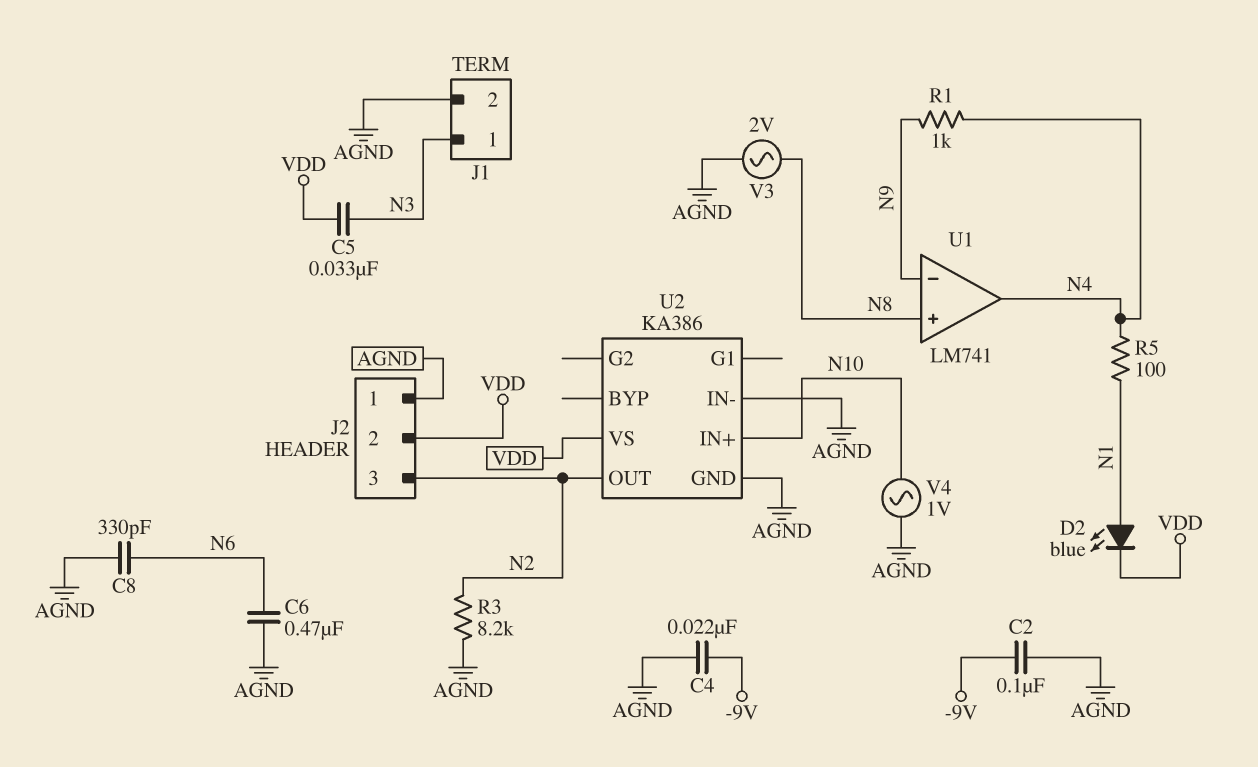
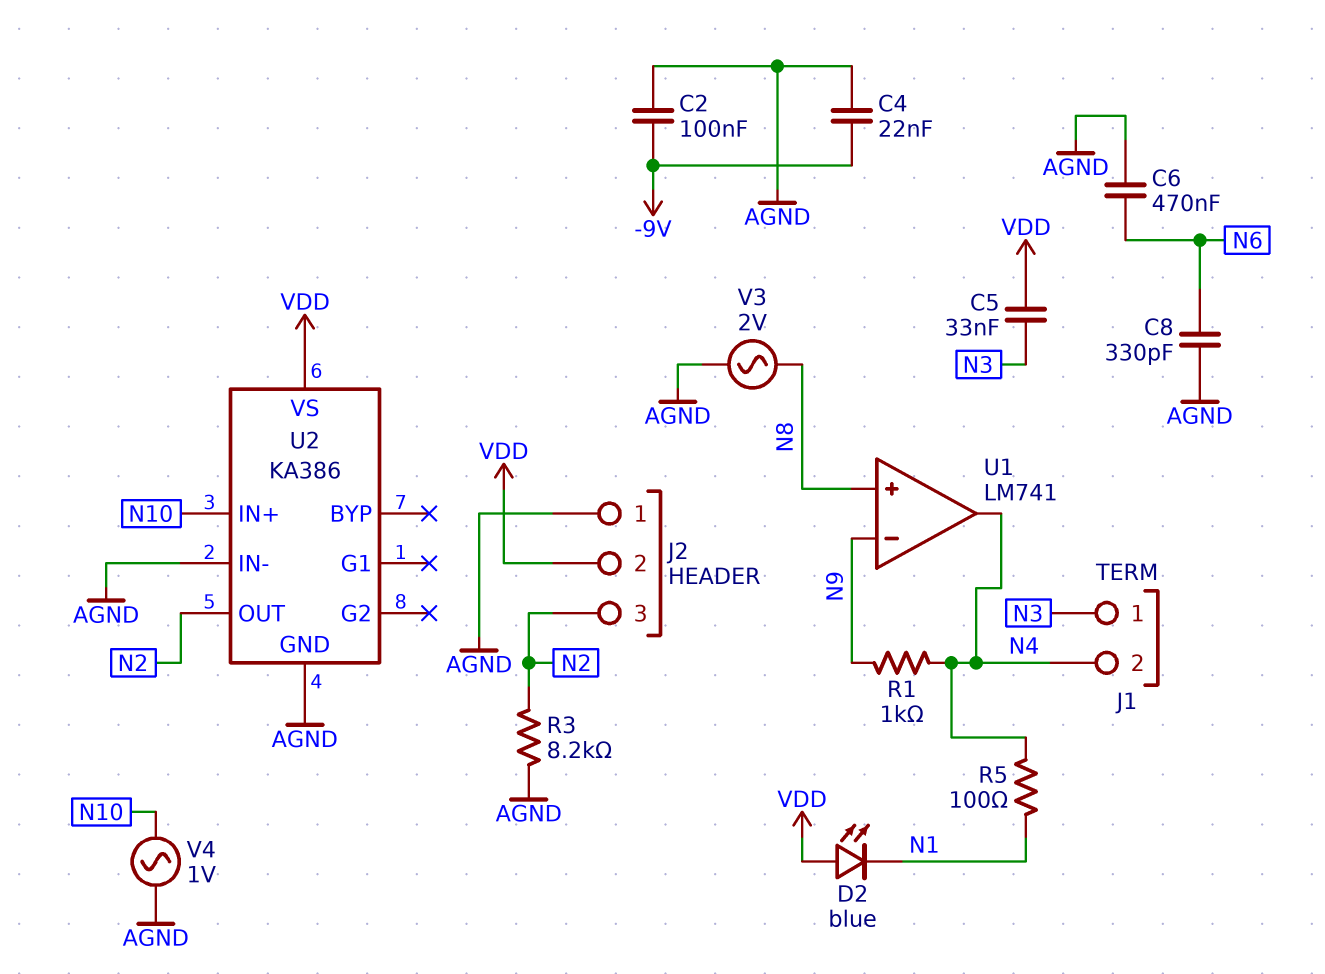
D2: LED blue (A N1, K VDD) -> LED blue (A VDD, K N1)
J1 pin 2: AGND -> N4

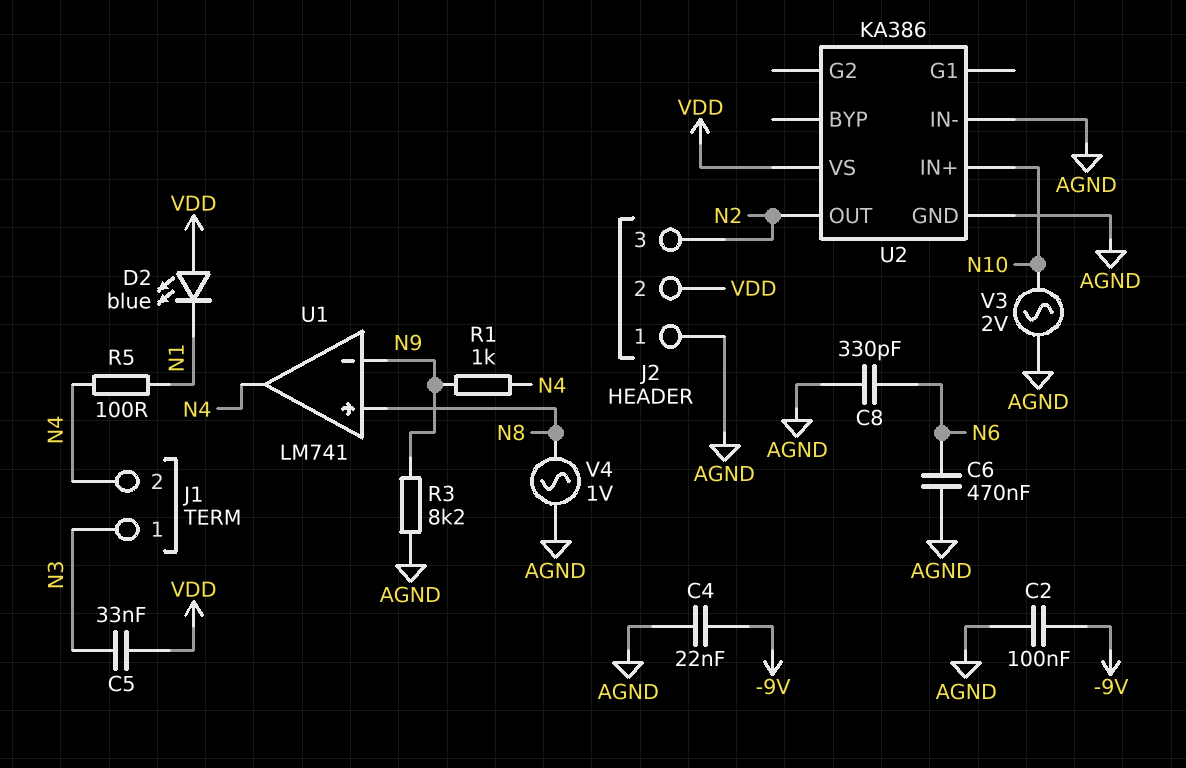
R3: 8.2k (AGND, N2) -> 8.2k (AGND, N9)
V3: AC 2V (AGND, N8) -> AC 2V (AGND, N10)
V4: AC 1V (AGND, N10) -> AC 1V (AGND, N8)

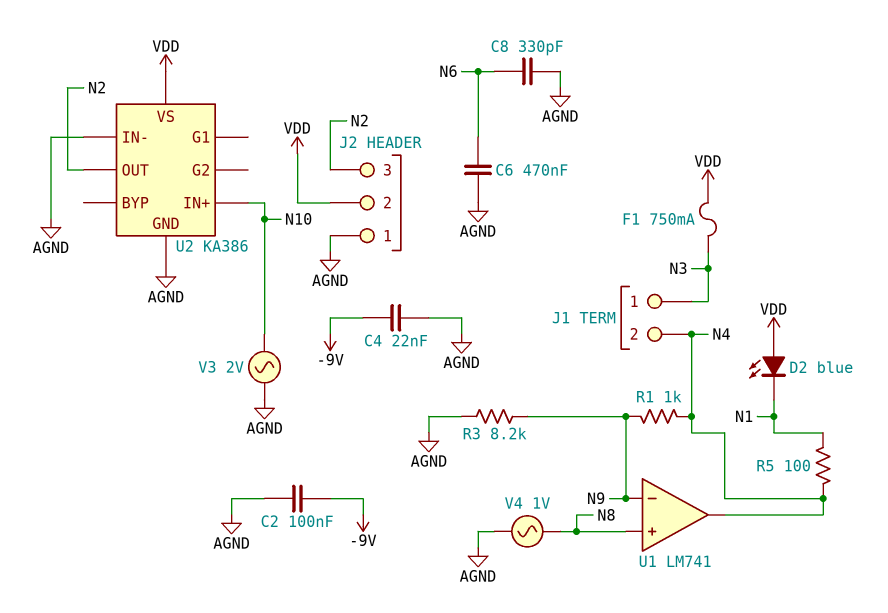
C5: 33nF (N3, VDD) -> none
F1: none -> 750mA (N3, VDD)

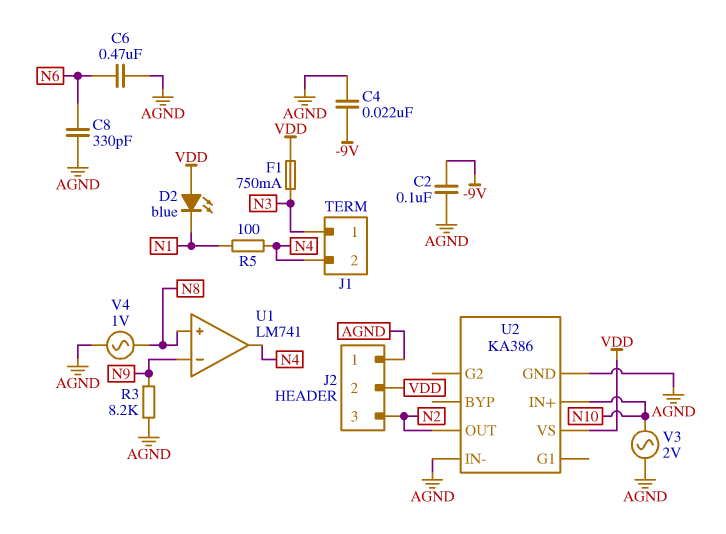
R1: 1k (N4, N9) -> none

